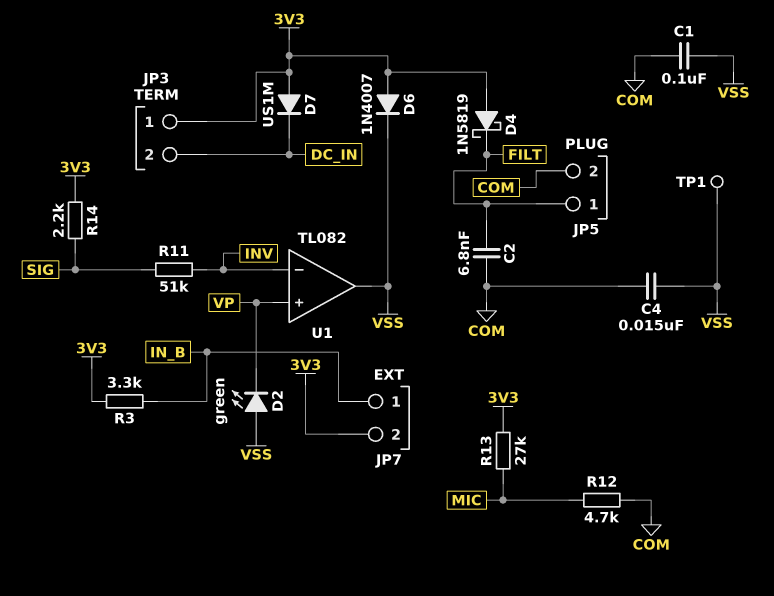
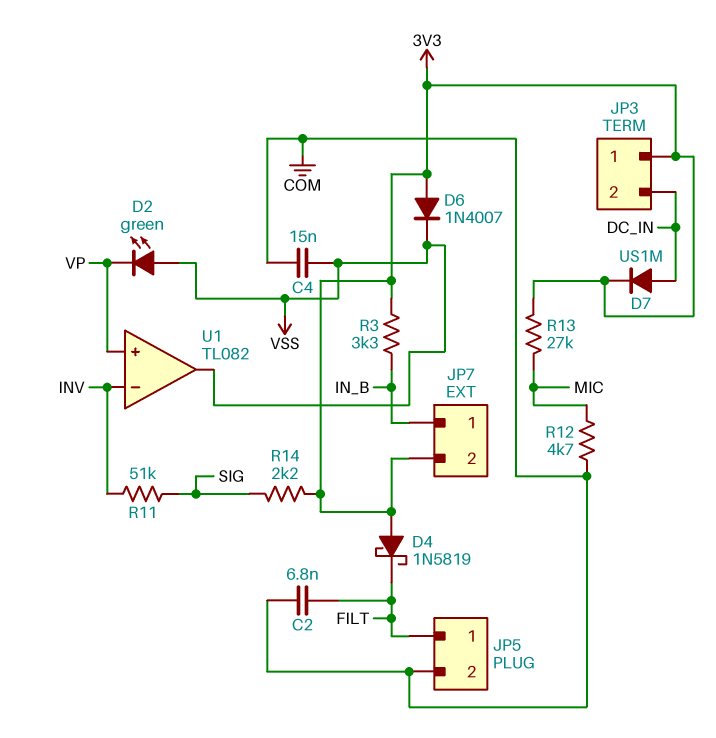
C1: 100nF (COM, VSS) -> none
D7: diode US1M (A 3V3, K DC_IN) -> diode US1M (A DC_IN, K 3V3)
TP1: test point (VSS) -> none

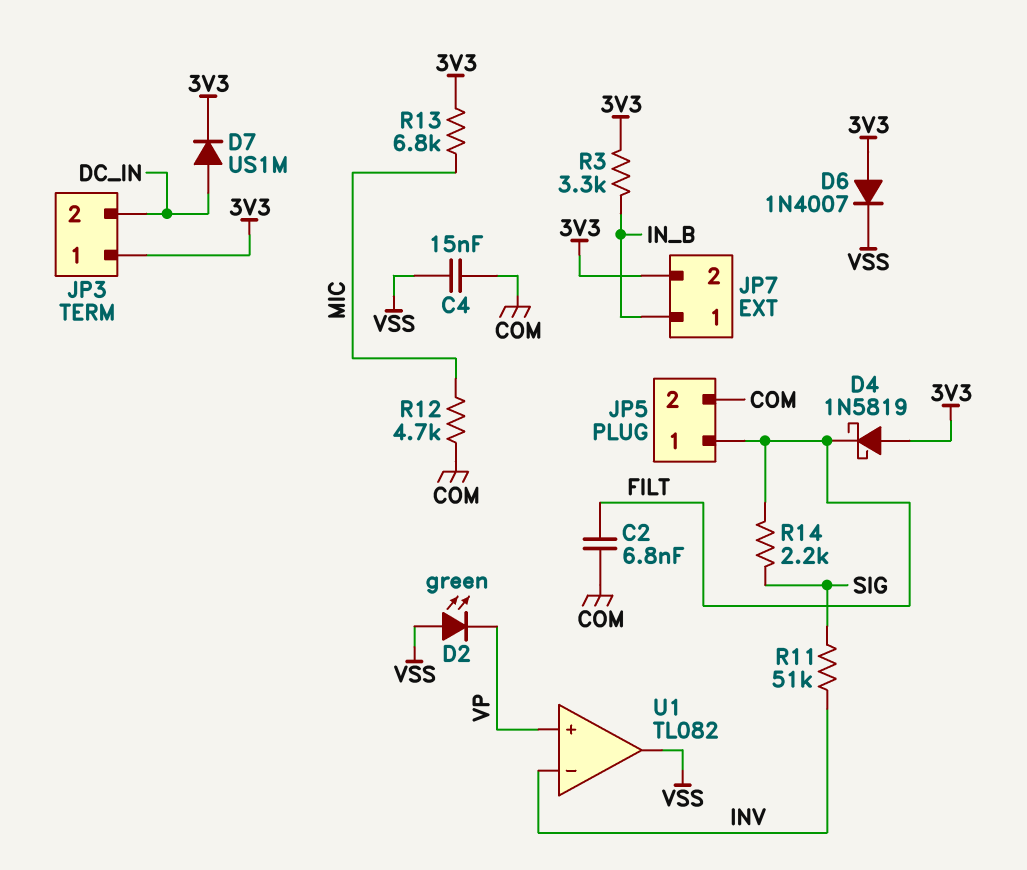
R13: 27k (3V3, MIC) -> 6.8k (3V3, MIC)
R14: 2.2k (3V3, SIG) -> 2.2k (FILT, SIG)

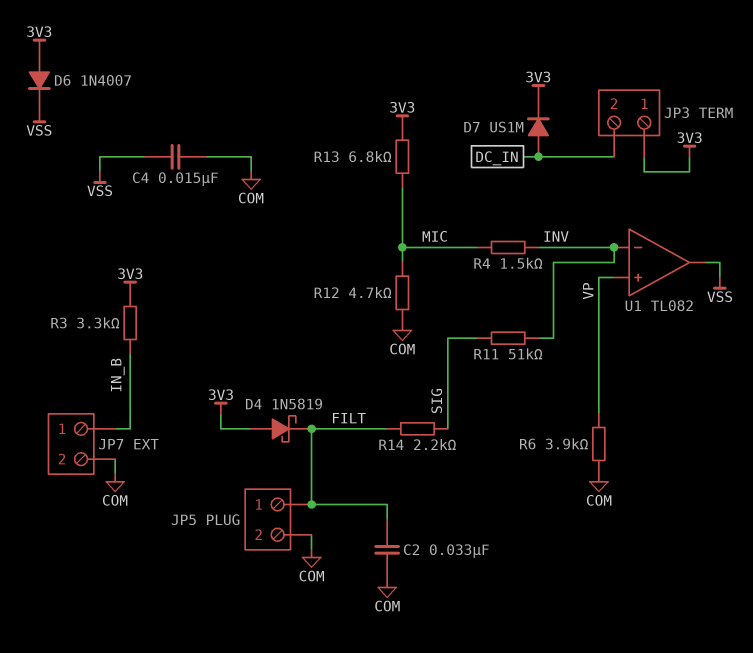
C2: 6.8nF (COM, FILT) -> 33nF (COM, FILT)
D2: LED green (A VSS, K VP) -> none
JP7 pin 2: 3V3 -> COM
R4: none -> 1.5k (INV, MIC)
R6: none -> 3.9k (COM, VP)

